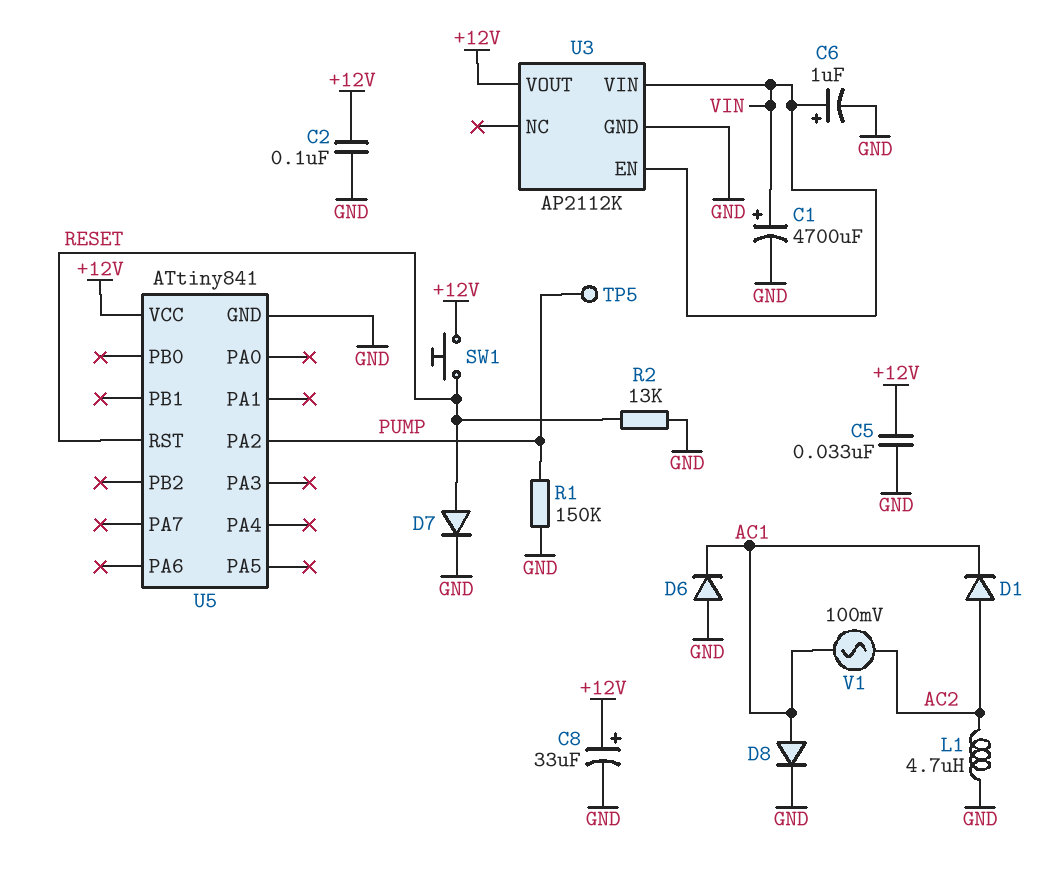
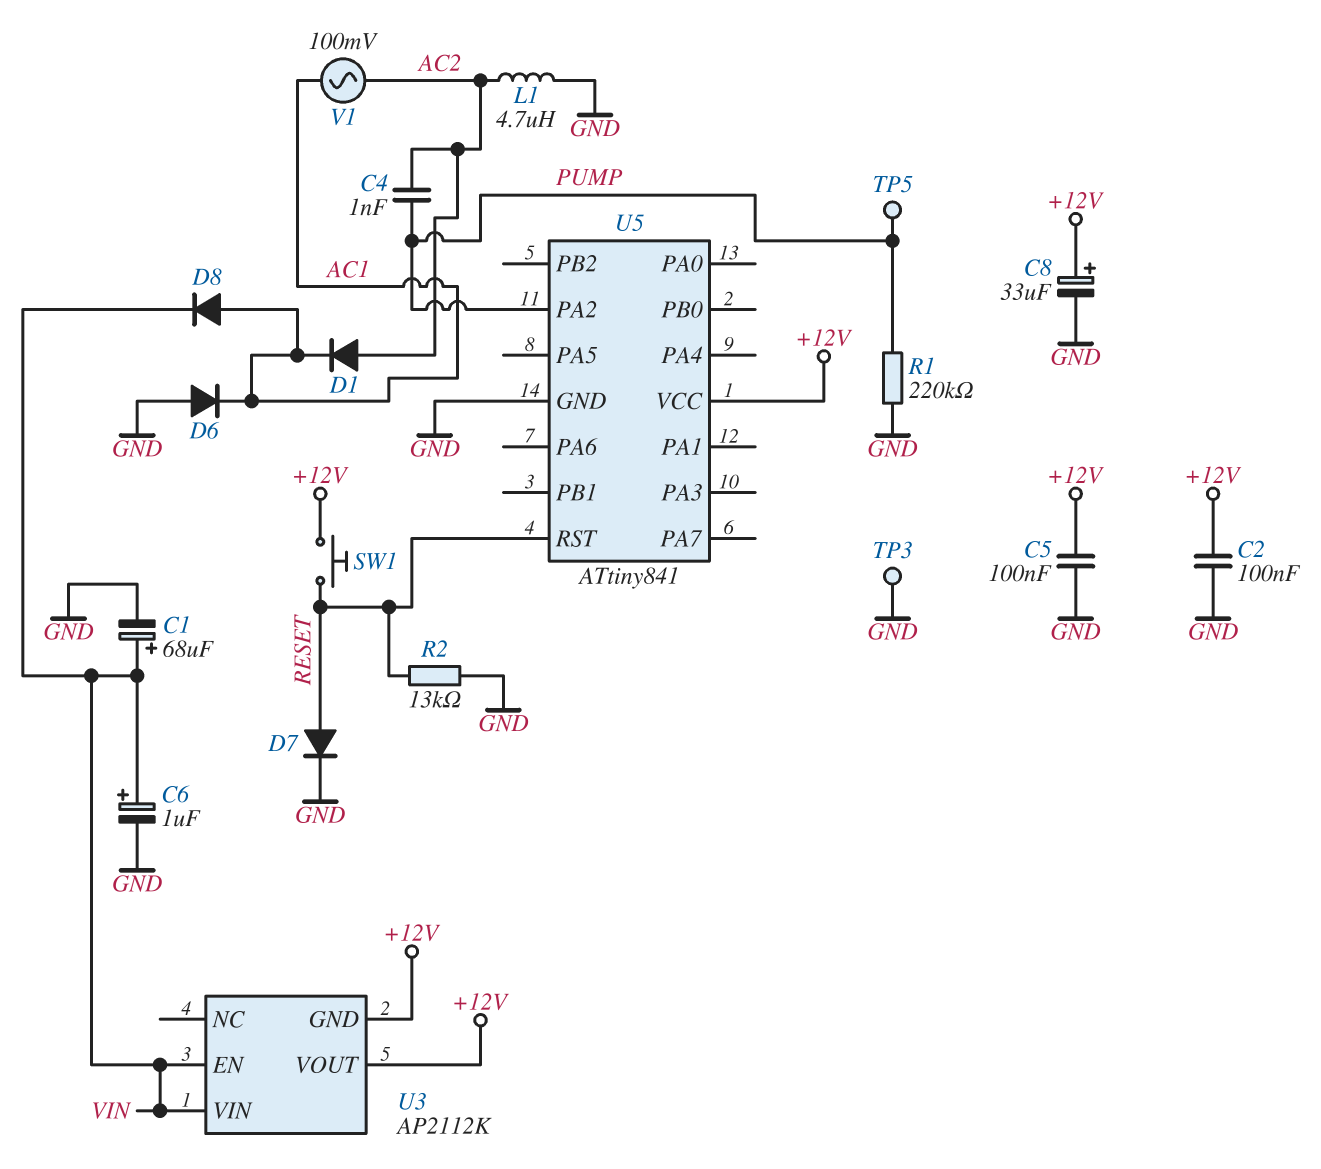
C1: 4700uF (plus VIN, minus GND) -> 68uF (plus VIN, minus GND)
C4: none -> 1nF (AC2, PUMP)
C5: 33nF (+12V, GND) -> 100nF (+12V, GND)
D8: diode (A AC1, K GND) -> diode (A AC1, K VIN)
R1: 150k (GND, PUMP) -> 220k (GND, PUMP)
TP3: none -> test point (GND)
U3 pin GND: GND -> +12V

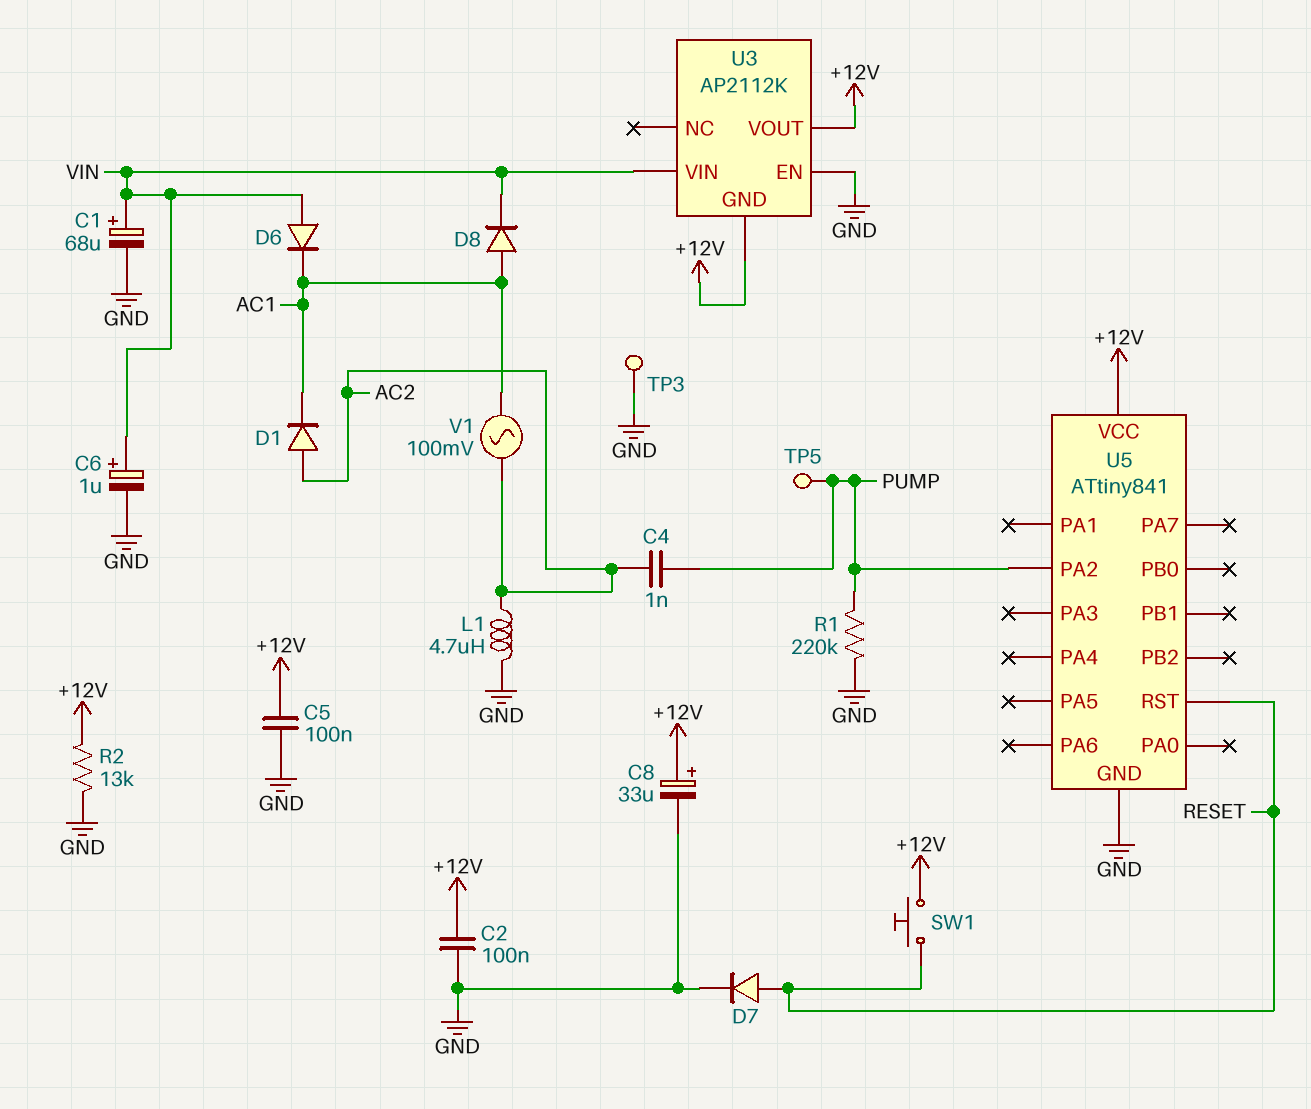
D6: diode (A GND, K AC1) -> diode (A VIN, K AC1)
R2: 13k (GND, RESET) -> 13k (+12V, GND)
U3 pin EN: VIN -> GND

